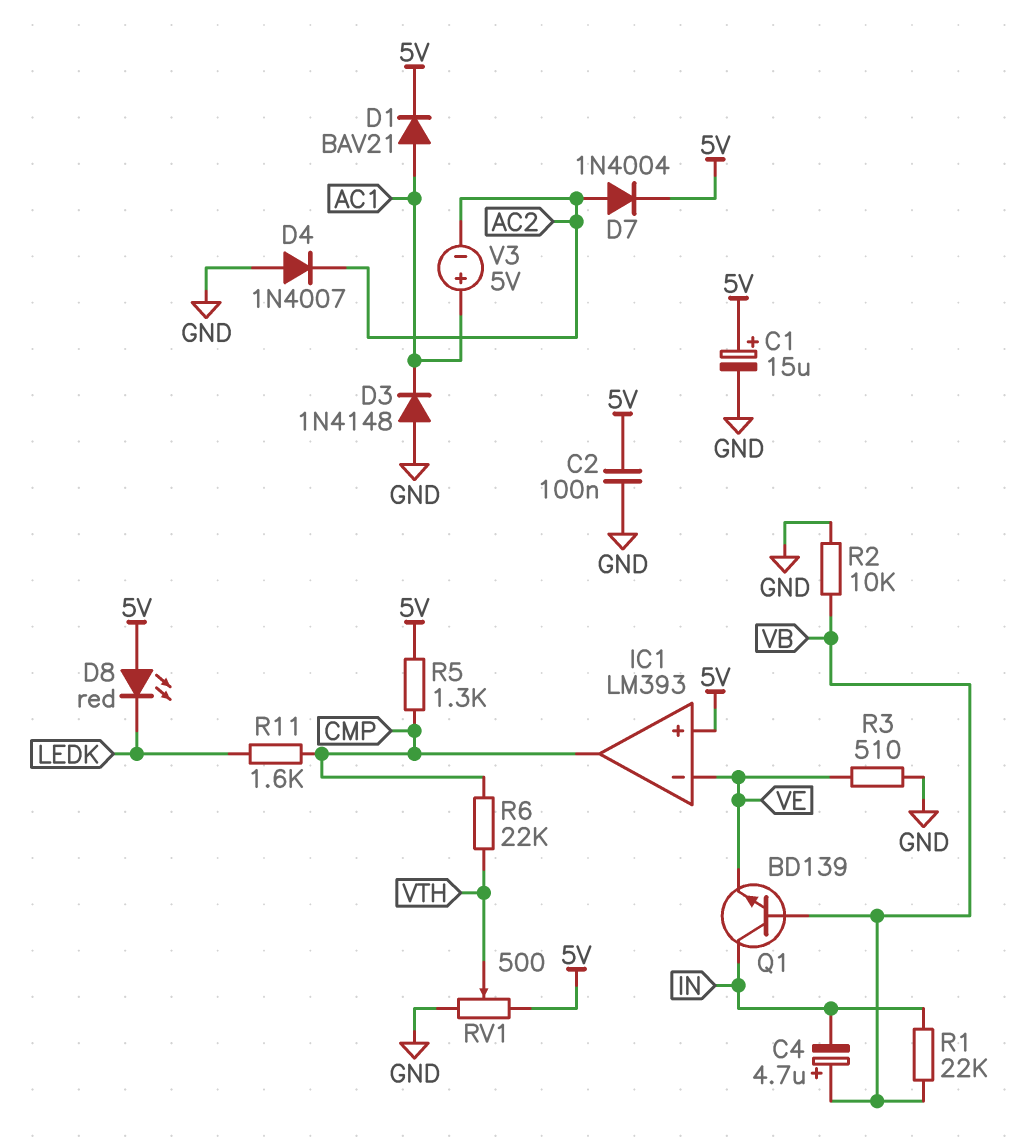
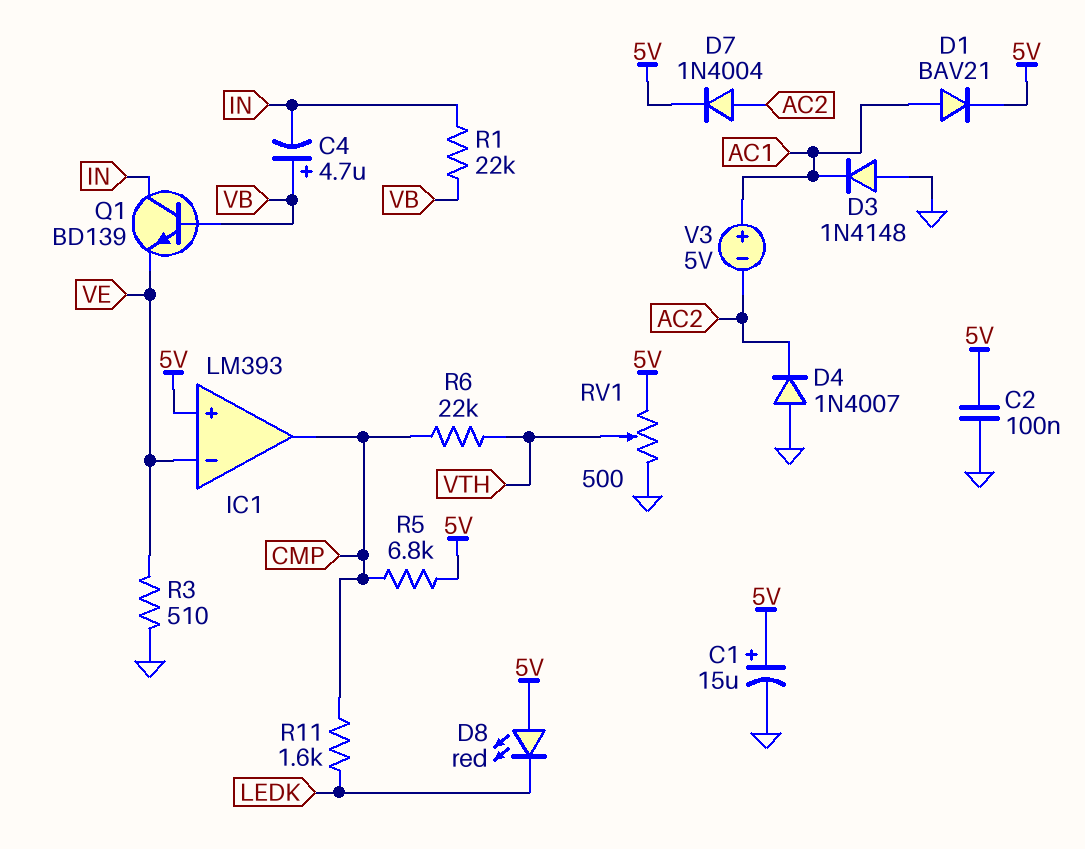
R2: 10k (GND, VB) -> none
R5: 1.3k (5V, CMP) -> 6.8k (5V, CMP)

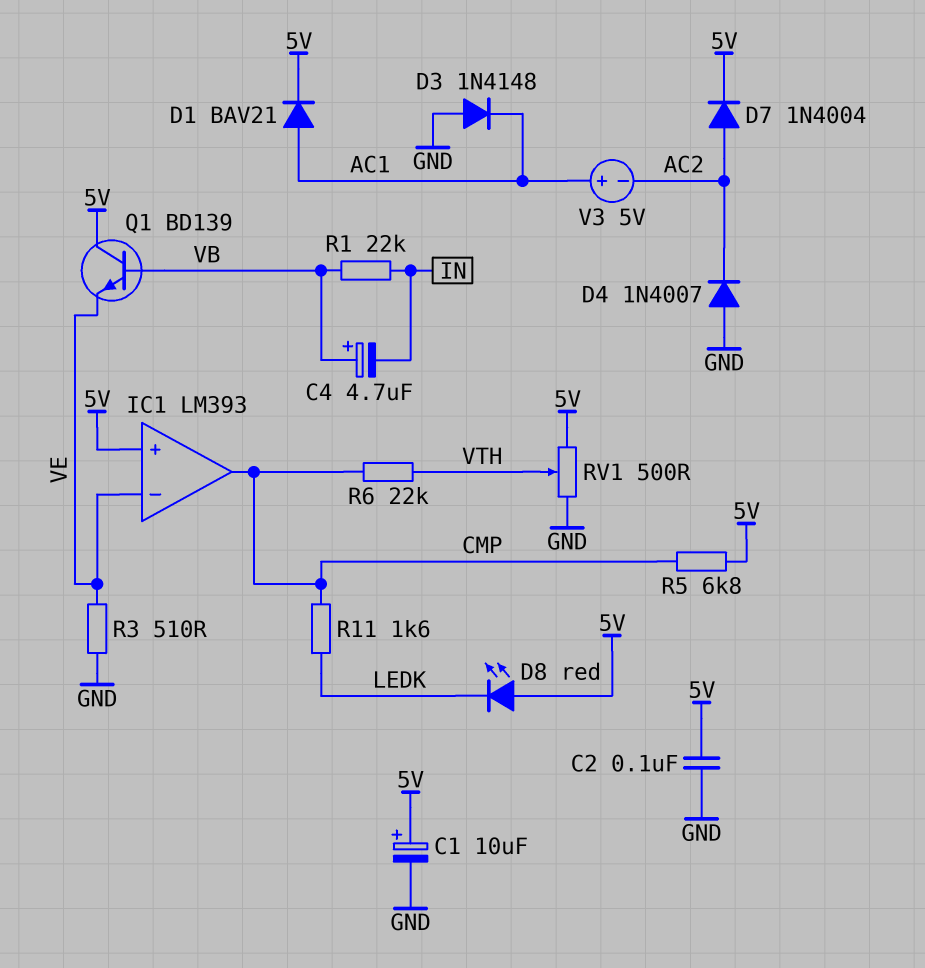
C1: 15uF (plus 5V, minus GND) -> 10uF (plus 5V, minus GND)
Q1: NPN BD139 (B VB, C IN, E VE) -> NPN BD139 (B VB, C 5V, E VE)

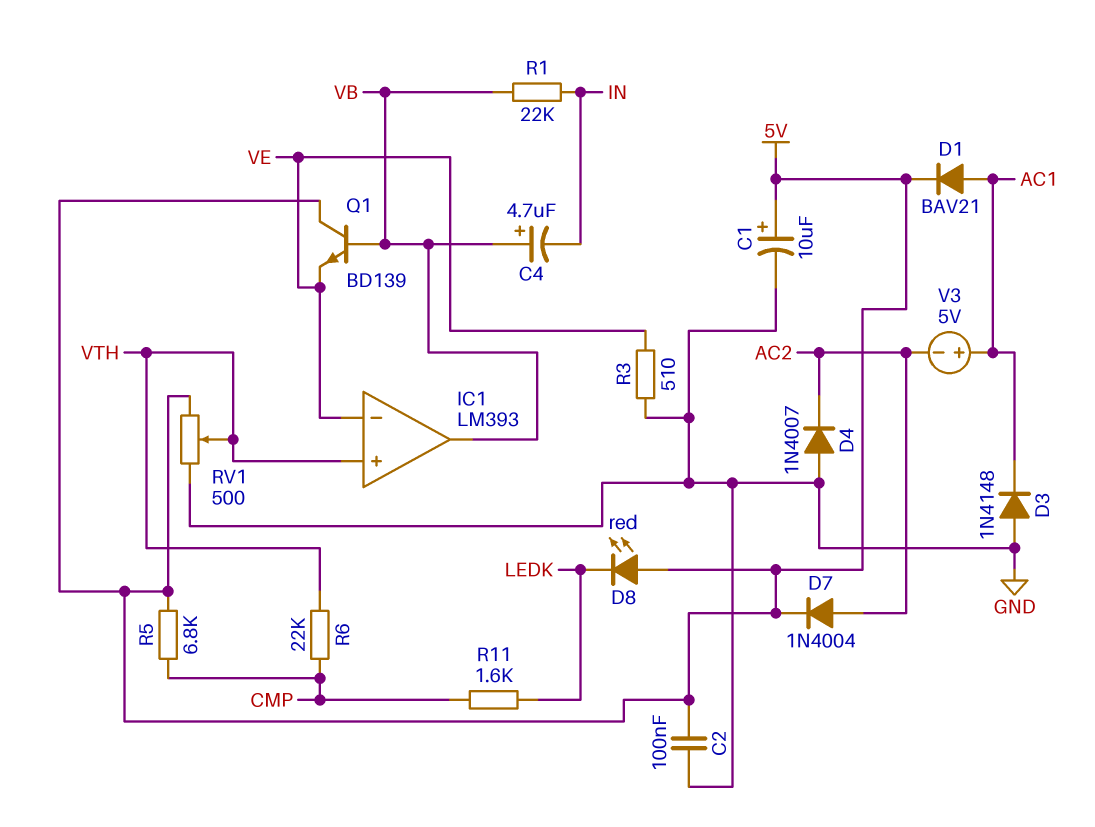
IC1 pin in+: 5V -> VTH
IC1 pin out: CMP -> VB

